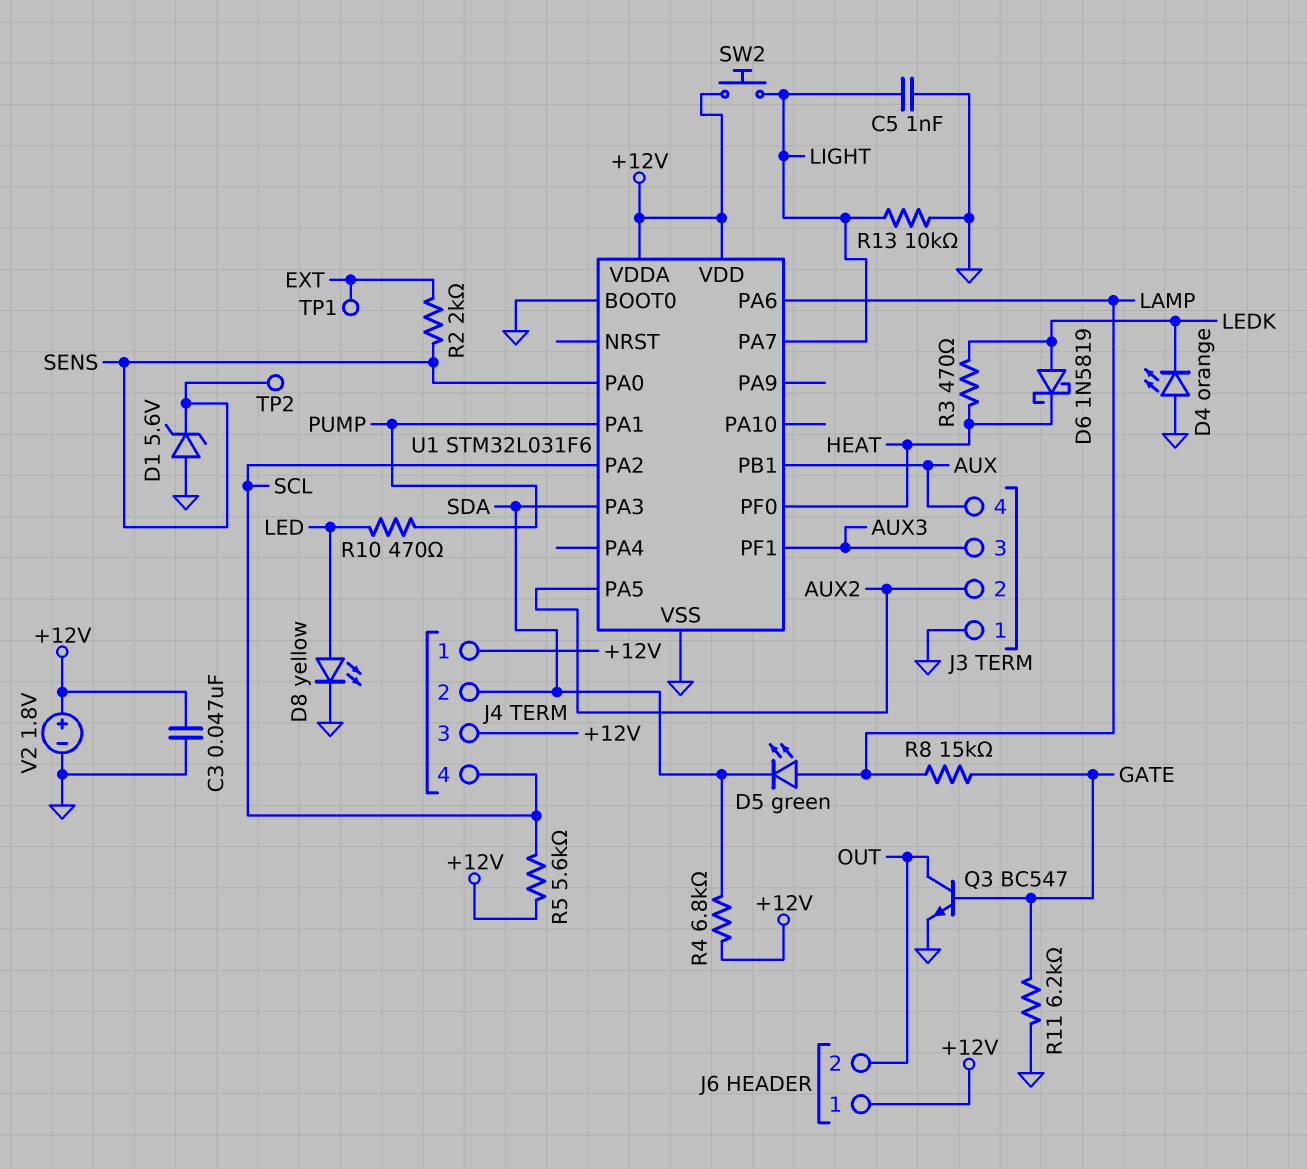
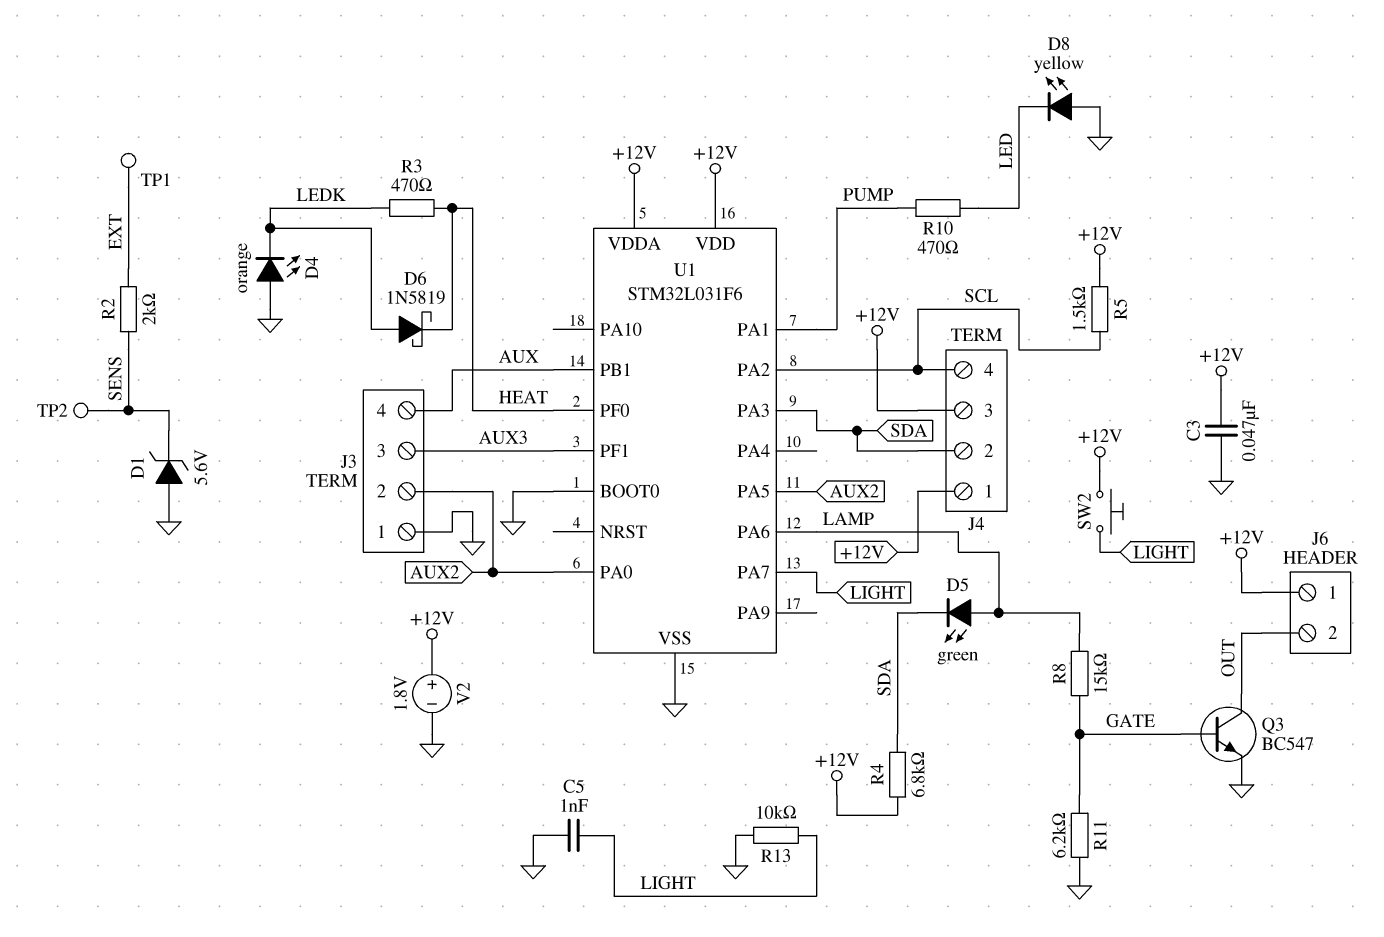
D8: LED yellow (A LED, K GND) -> LED yellow (A GND, K LED)
R5: 5.6k (+12V, SCL) -> 1.5k (+12V, SCL)
U1 pin PA0: SENS -> AUX2

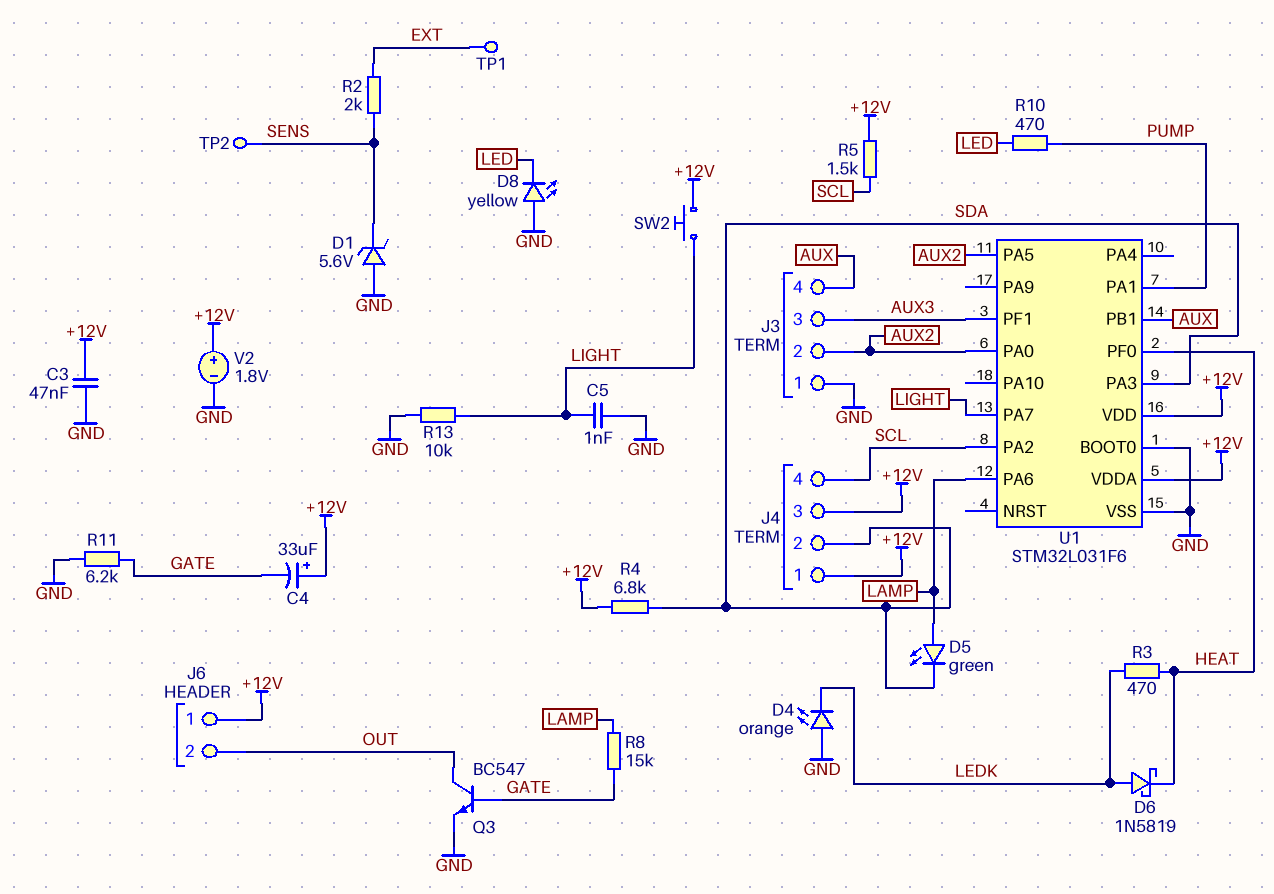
C4: none -> 33uF (plus +12V, minus GATE)

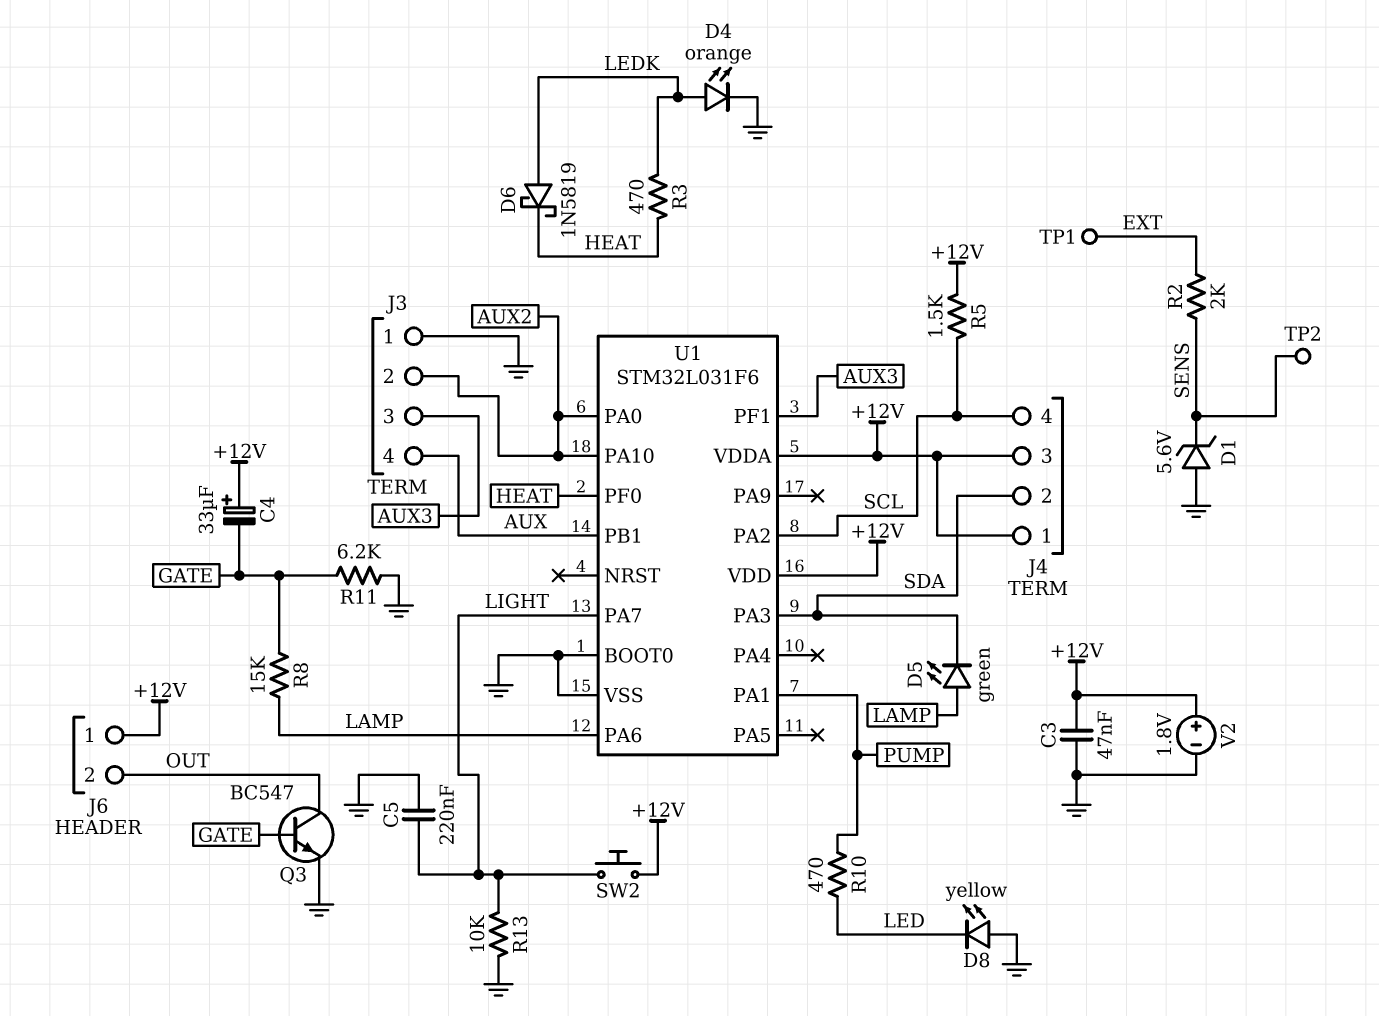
C5: 1nF (GND, LIGHT) -> 220nF (GND, LIGHT)
D4: LED orange (A GND, K LEDK) -> LED orange (A LEDK, K GND)
R4: 6.8k (+12V, SDA) -> none
U1 pin PA5: AUX2 -> none
U1 pin PA10: none -> AUX2

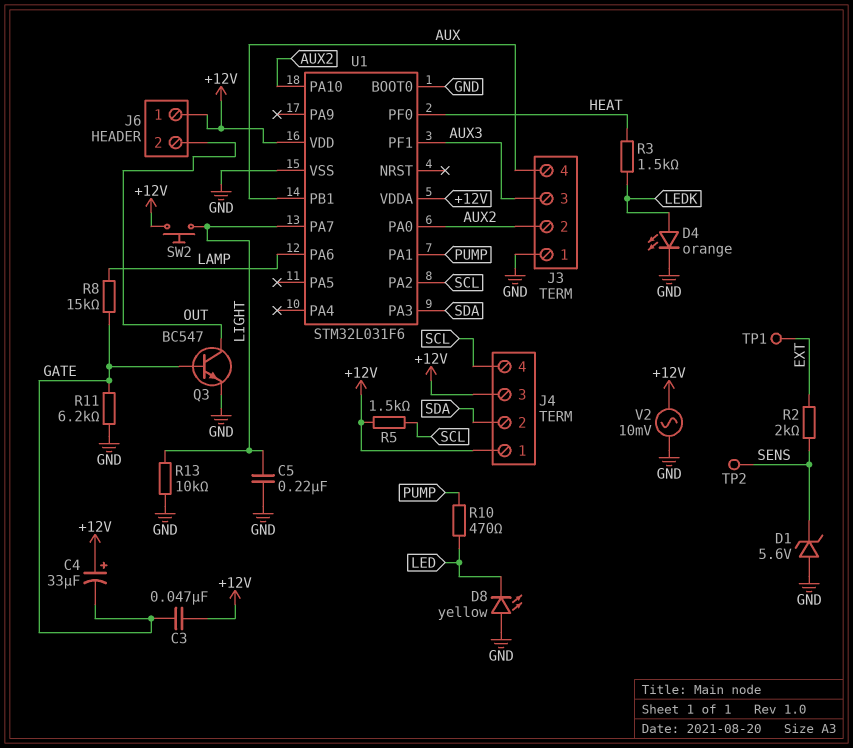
C3: 47nF (+12V, GND) -> 47nF (+12V, GATE)
D5: LED green (A LAMP, K SDA) -> none
D6: schottky 1N5819 (A LEDK, K HEAT) -> none
R3: 470 (HEAT, LEDK) -> 1.5k (HEAT, LEDK)
V2: 1.8V (plus +12V, minus GND) -> AC 10mV (+12V, GND)

